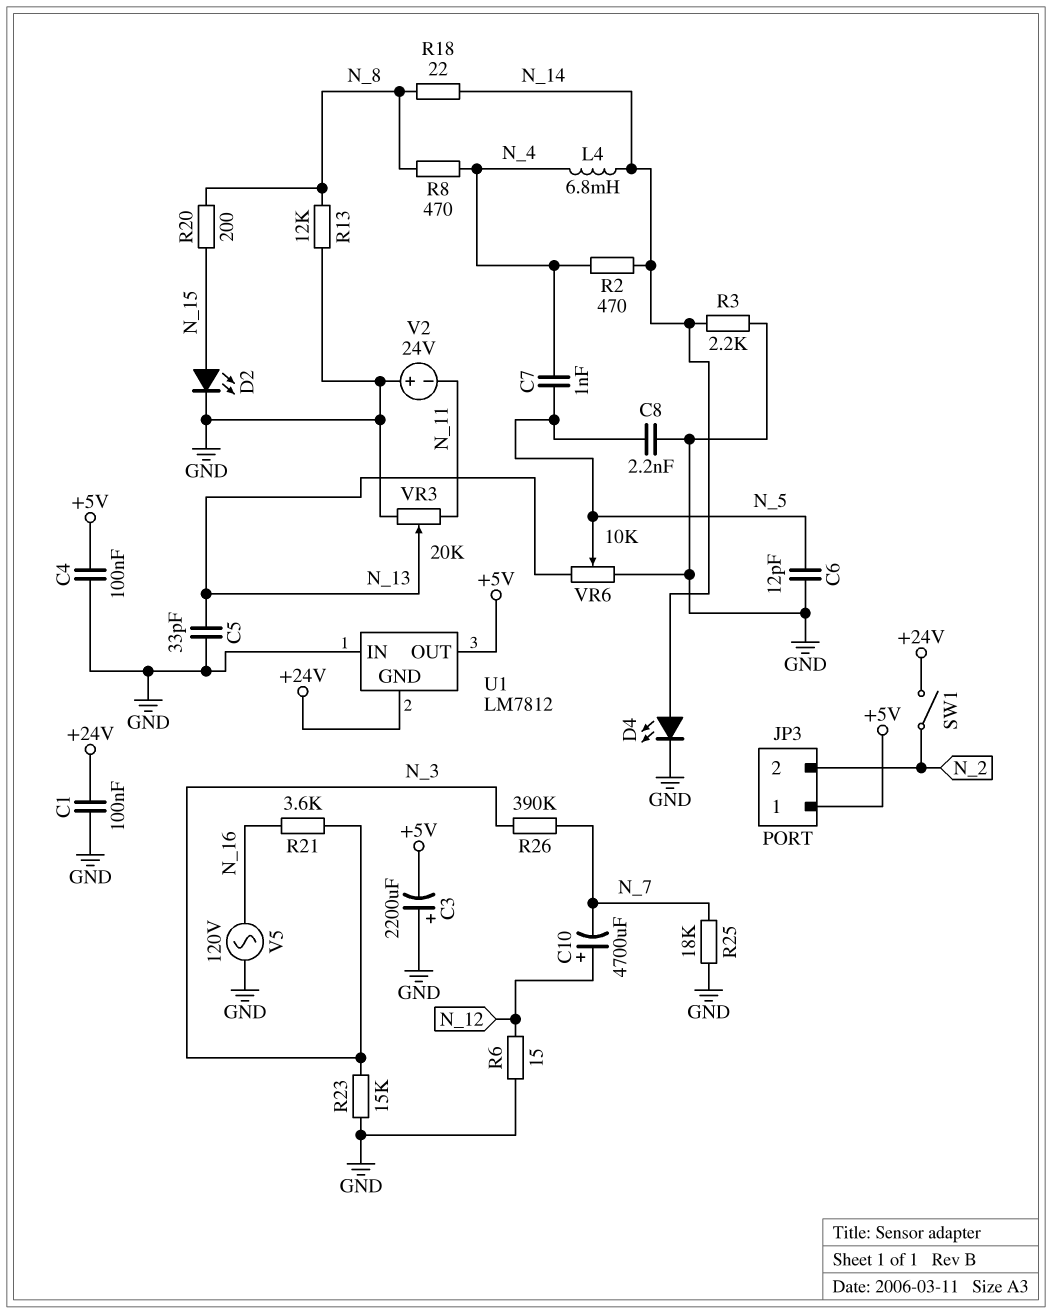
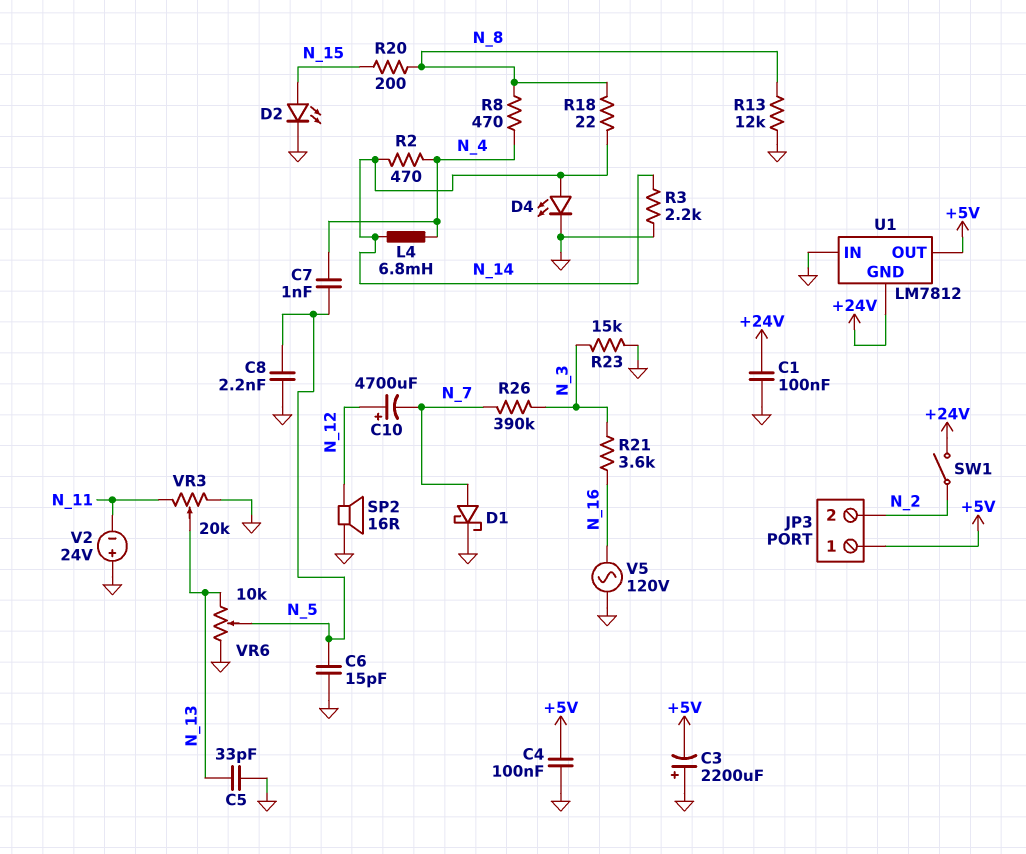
C6: 12pF (GND, N_5) -> 15pF (GND, N_5)
D1: none -> schottky (A N_7, K GND)
R6: 15 (GND, N_12) -> none
R25: 18k (GND, N_7) -> none
SP2: none -> speaker 16R (GND, N_12)

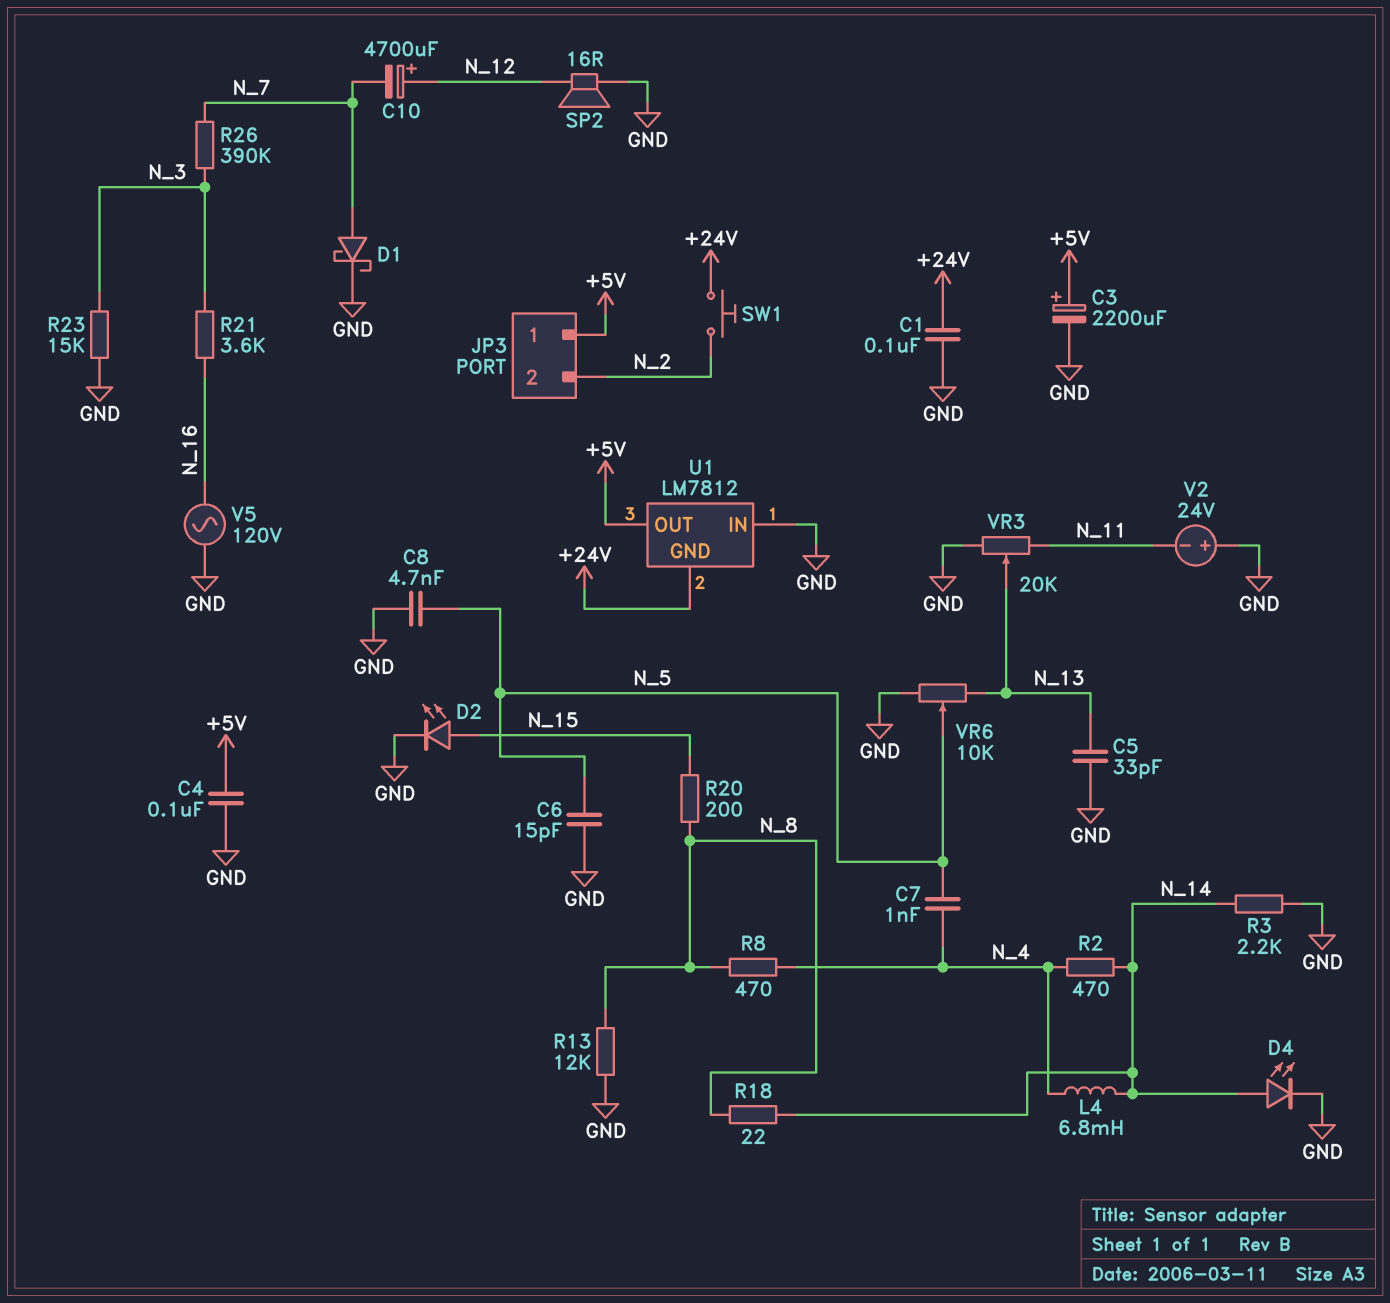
C3: 2200uF (plus GND, minus +5V) -> 2200uF (plus +5V, minus GND)
C8: 2.2nF (GND, N_5) -> 4.7nF (GND, N_5)
SW1: switch (+24V, N_2) -> button (+24V, N_2)

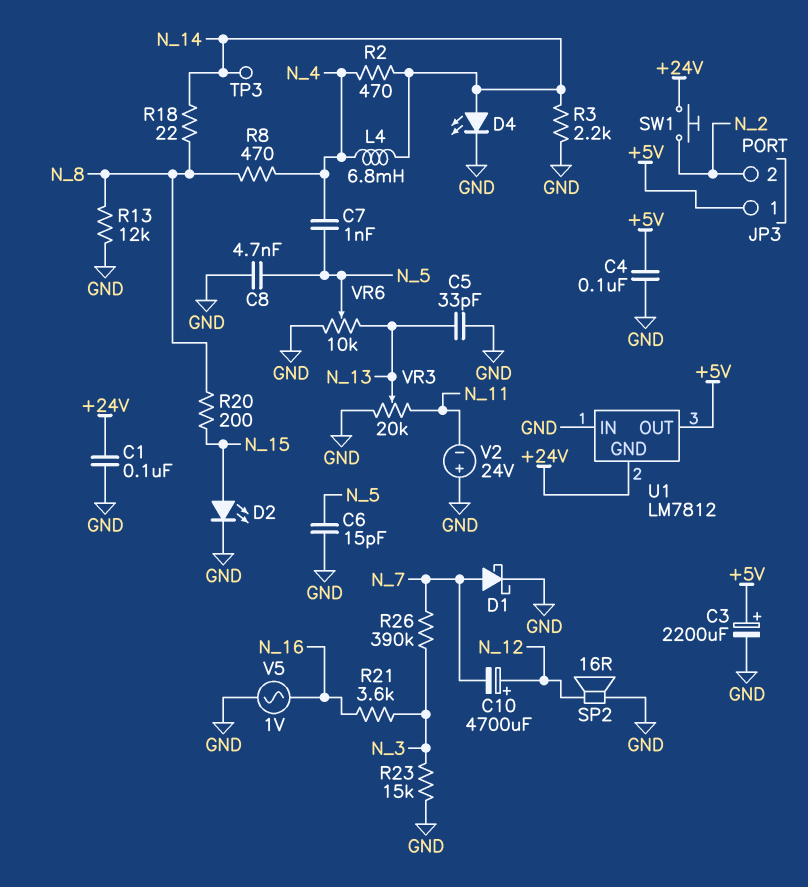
TP3: none -> test point (N_14)
V5: AC 120V (GND, N_16) -> AC 1V (GND, N_16)

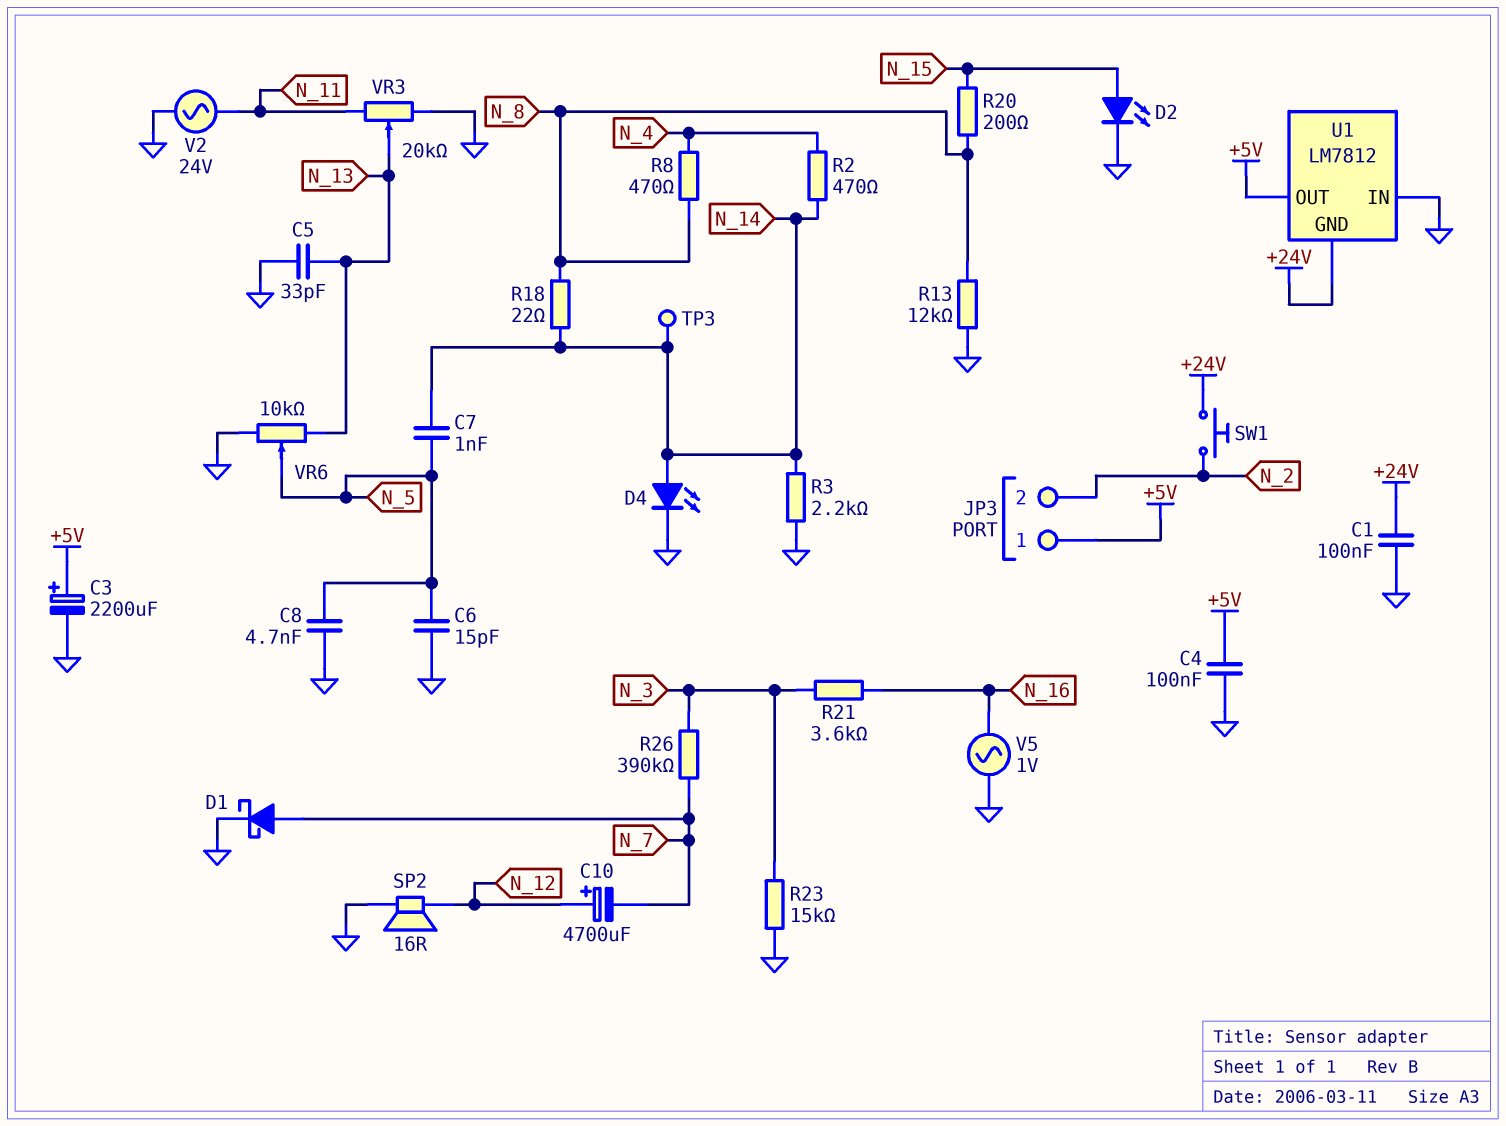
C7: 1nF (N_4, N_5) -> 1nF (N_5, N_14)
L4: 6.8mH (N_4, N_14) -> none
V2: 24V (plus GND, minus N_11) -> AC 24V (GND, N_11)

